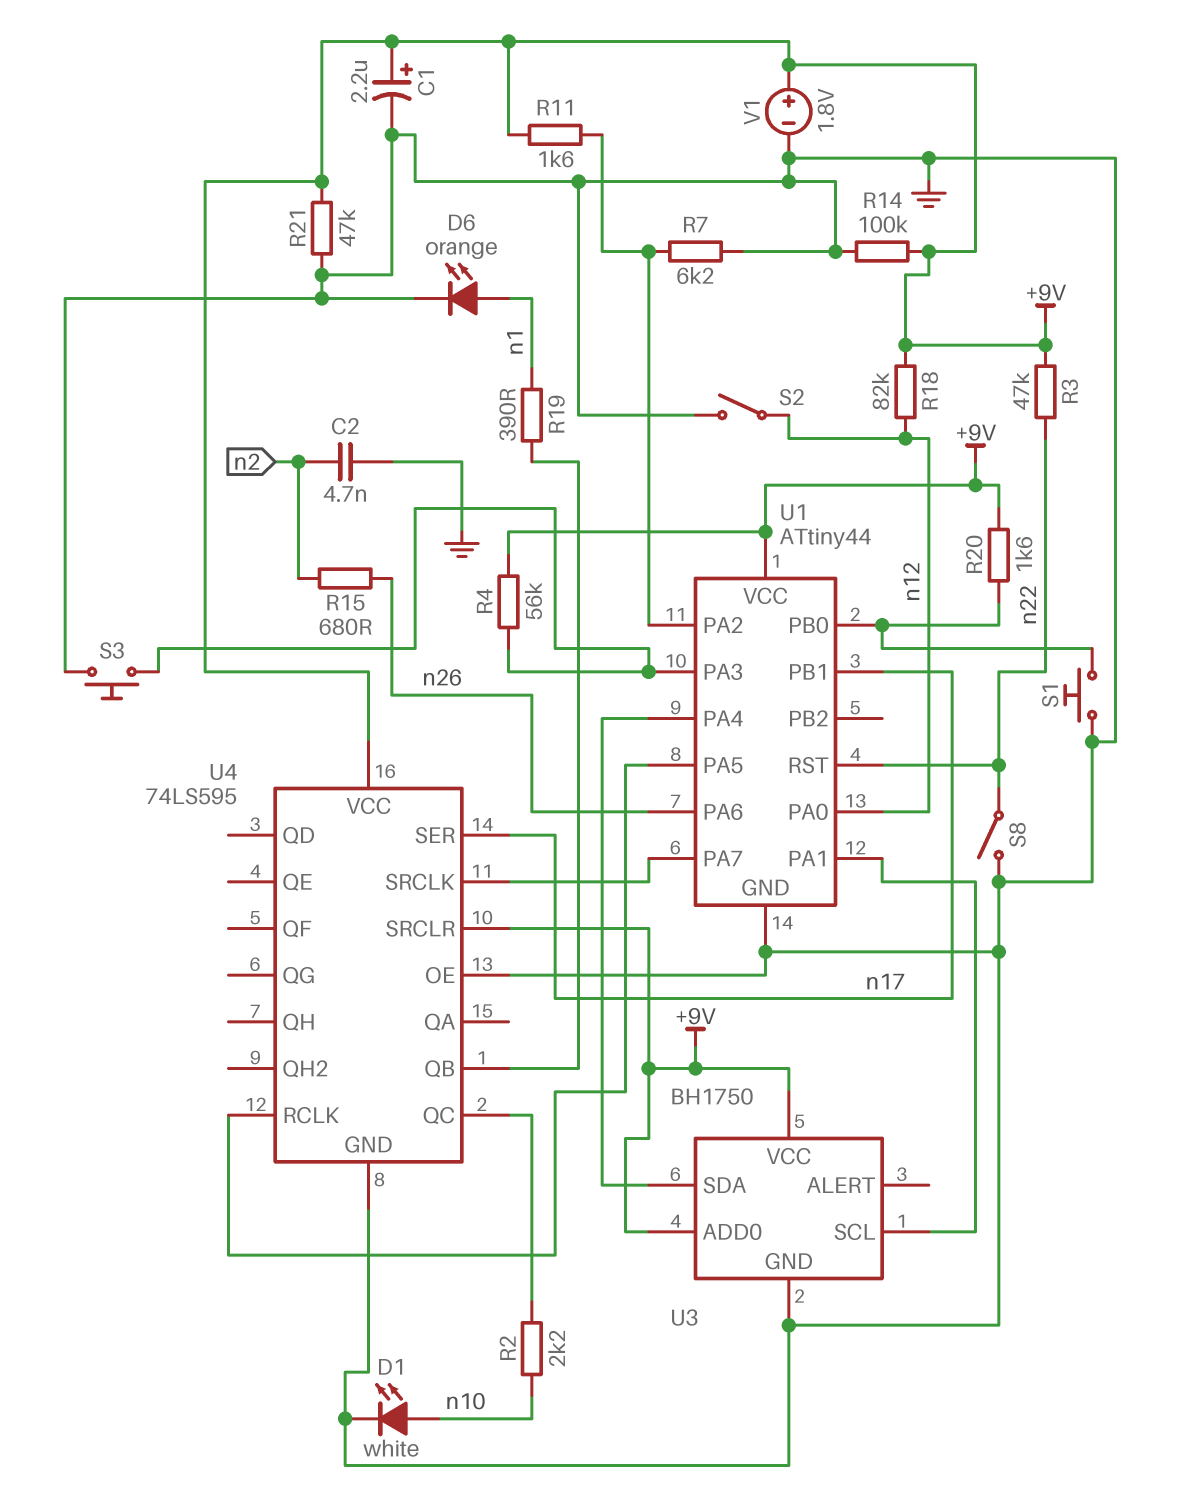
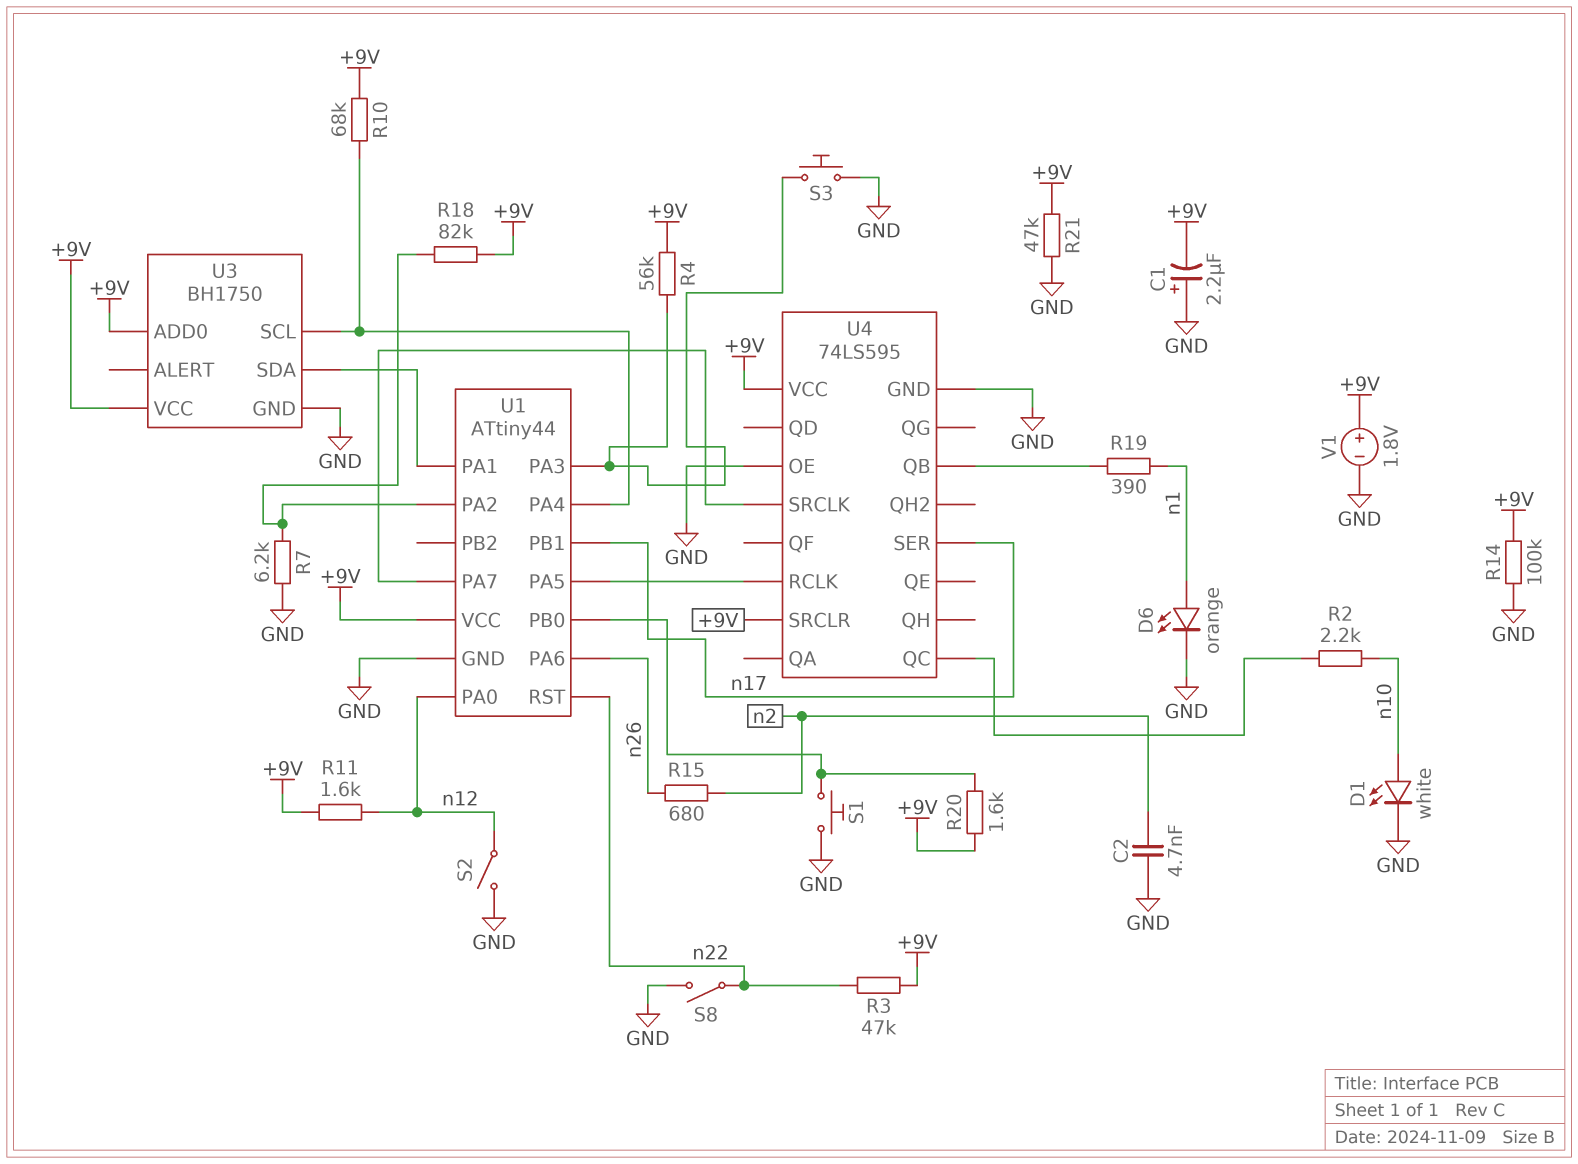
C1: 2.2uF (plus +9V, minus GND) -> 2.2uF (plus GND, minus +9V)
R10: none -> 68k (+9V, U1/PA4)
R11: 1.6k (+9V, U1/PA2) -> 1.6k (+9V, n12)
R18: 82k (+9V, n12) -> 82k (+9V, U1/PA2)
U3 pin SCL: U1/PA1 -> U1/PA4
U3 pin SDA: U1/PA4 -> U1/PA1

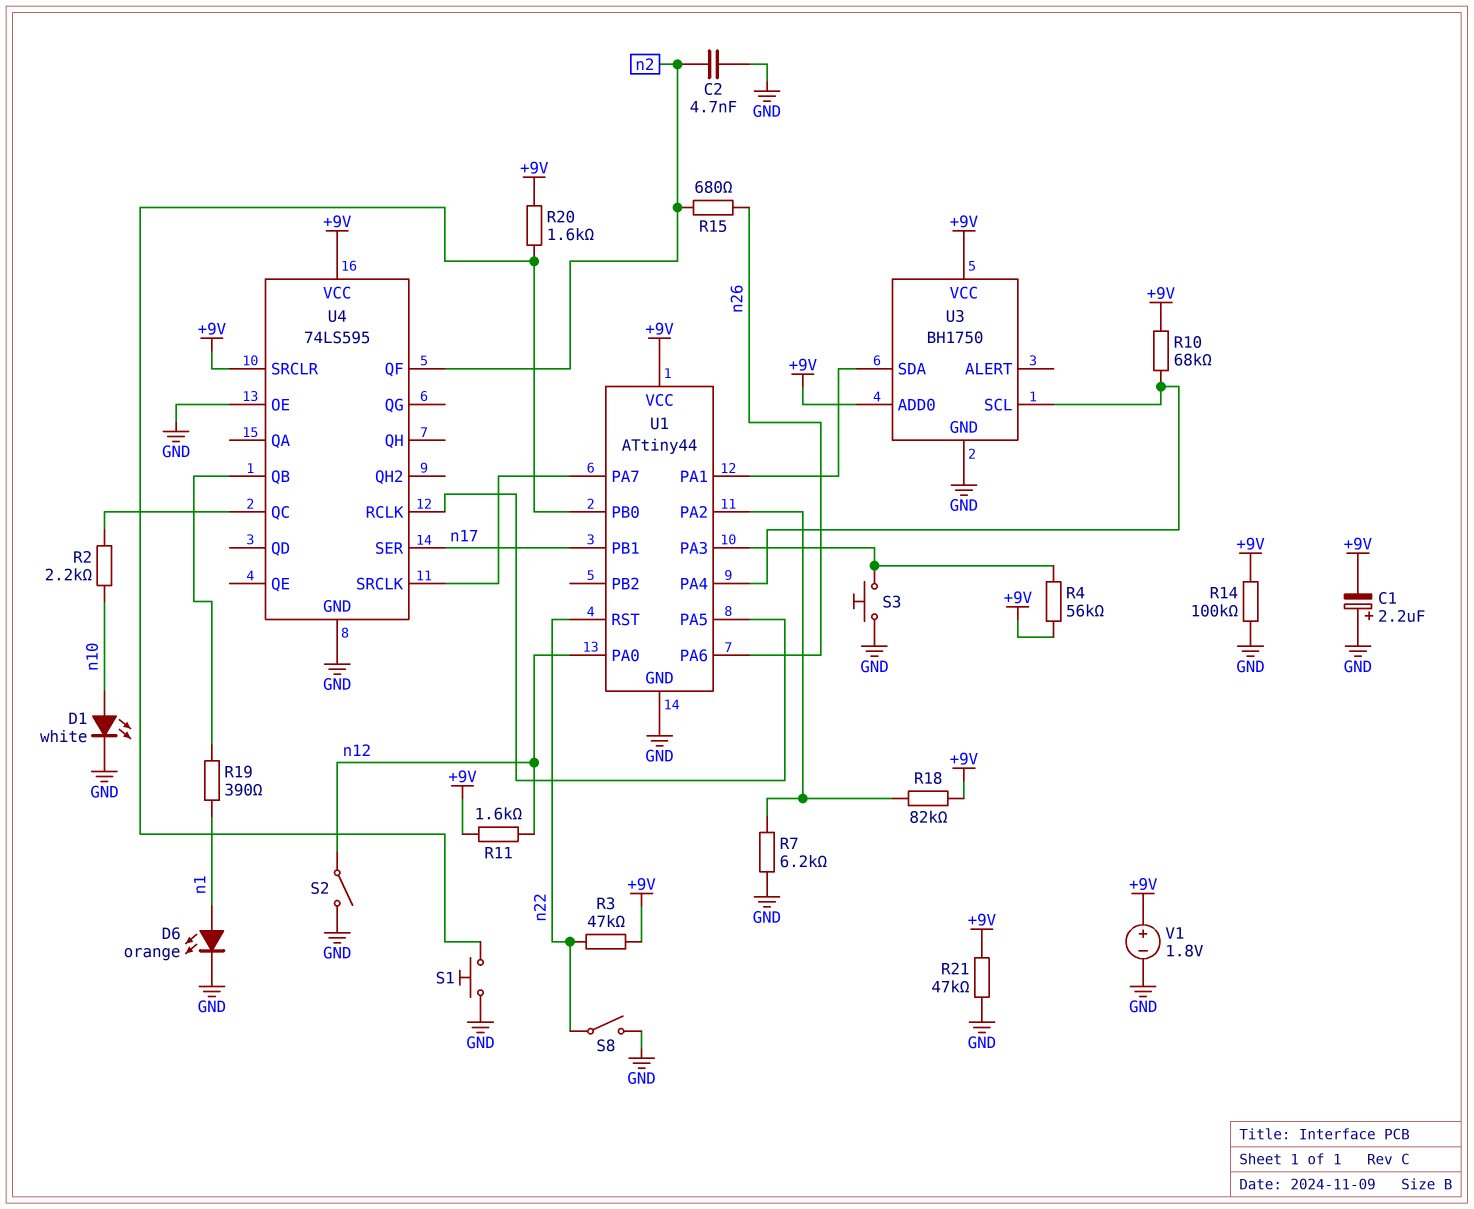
U4 pin QF: none -> n2

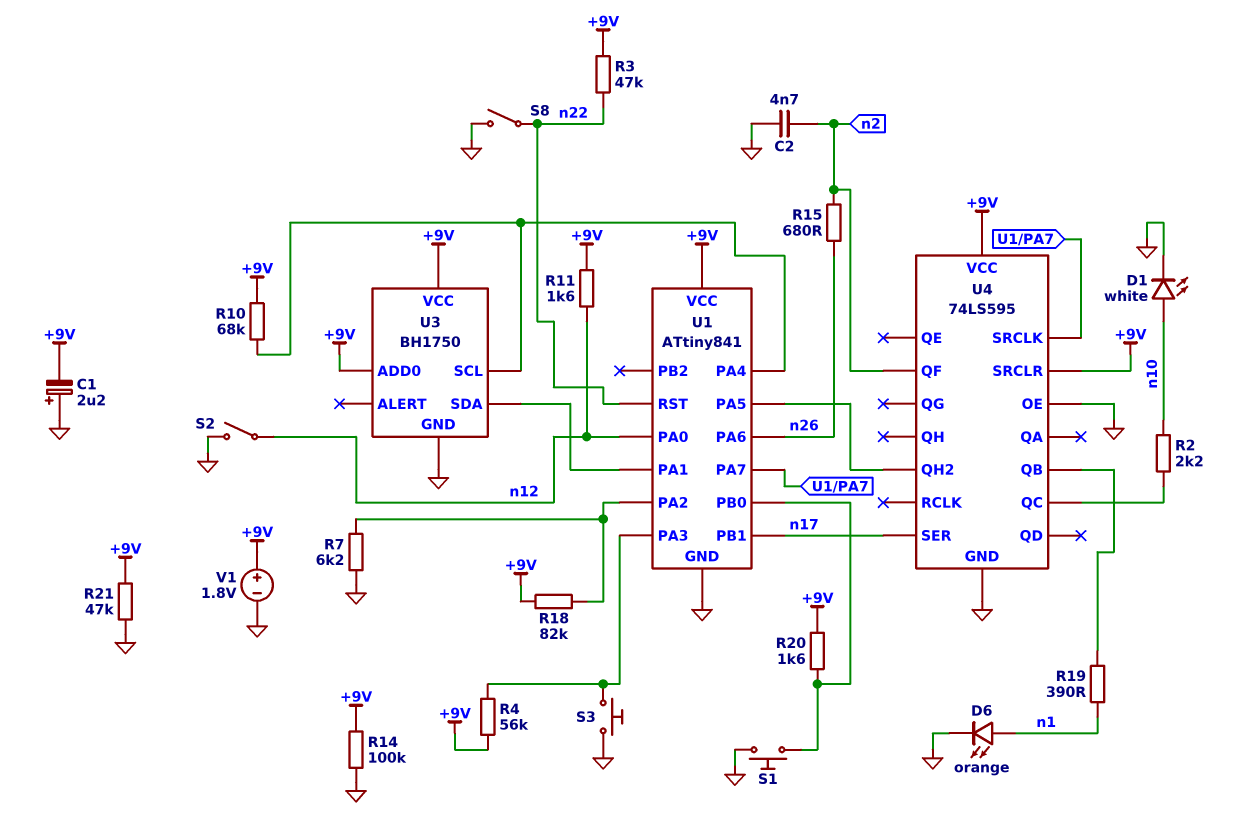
U1: ATtiny44 -> ATtiny841
U4 pin QH2: none -> U1/PA5
U4 pin RCLK: U1/PA5 -> none

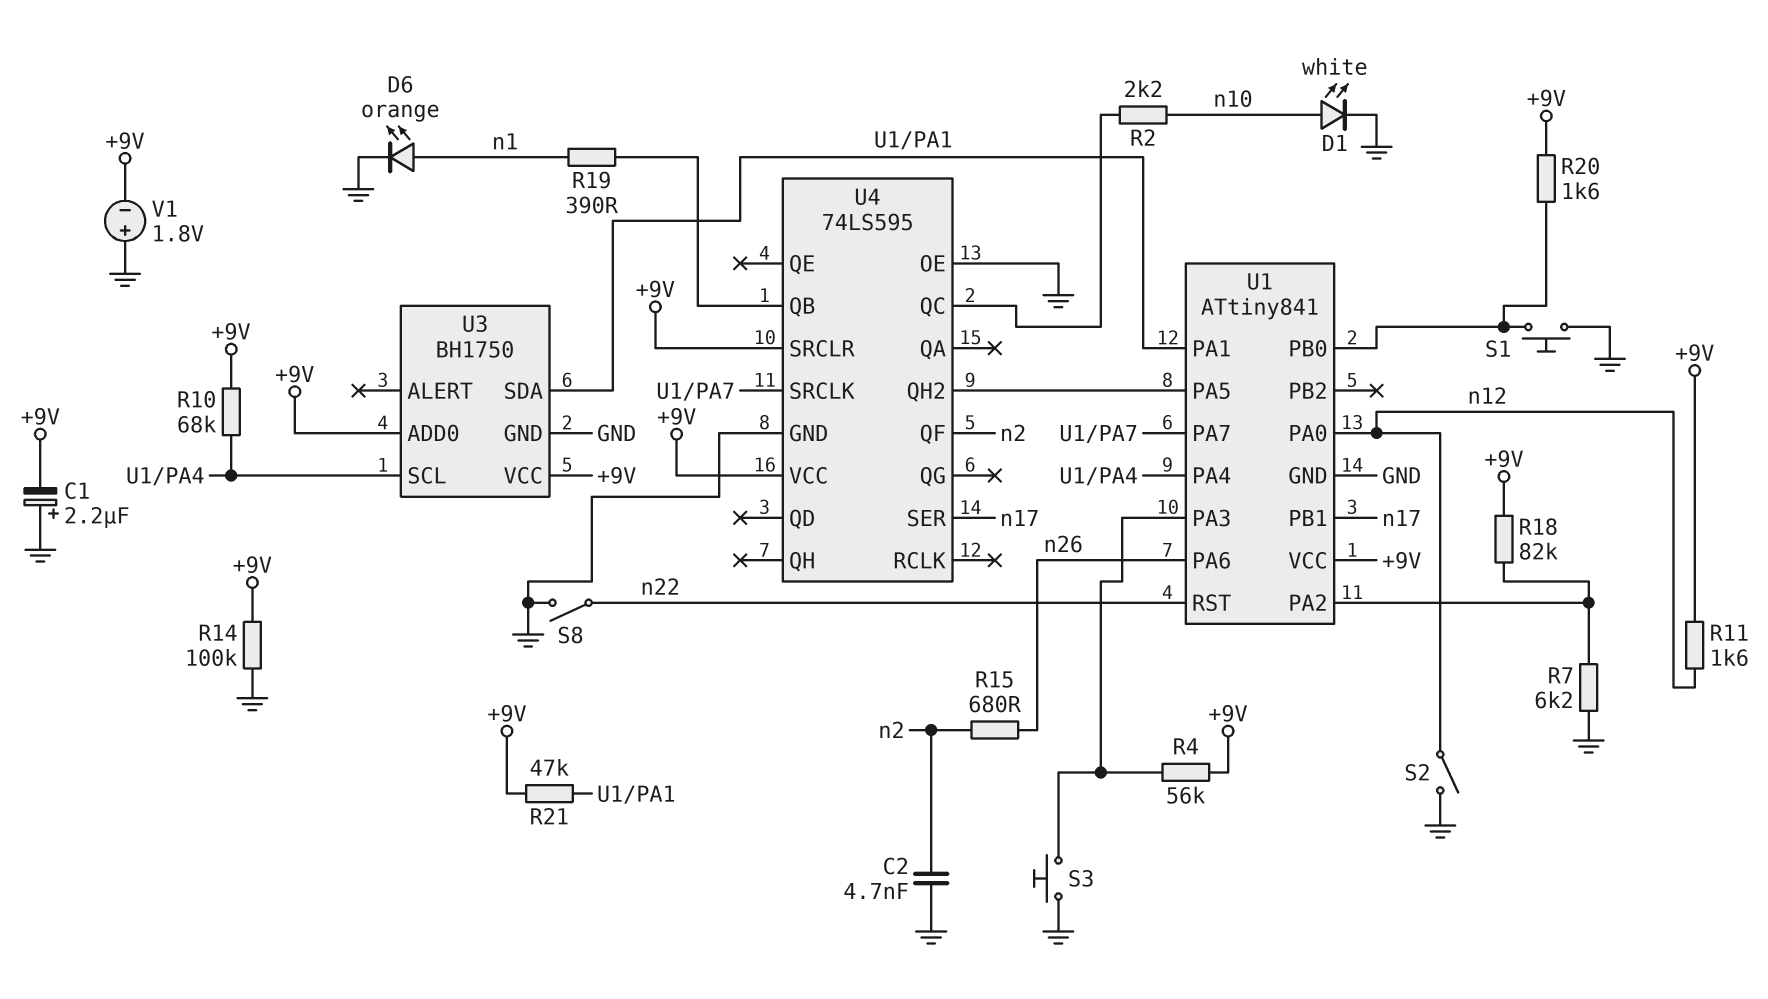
R3: 47k (+9V, n22) -> none
R21: 47k (+9V, GND) -> 47k (+9V, U1/PA1)
V1: 1.8V (plus +9V, minus GND) -> 1.8V (plus GND, minus +9V)

